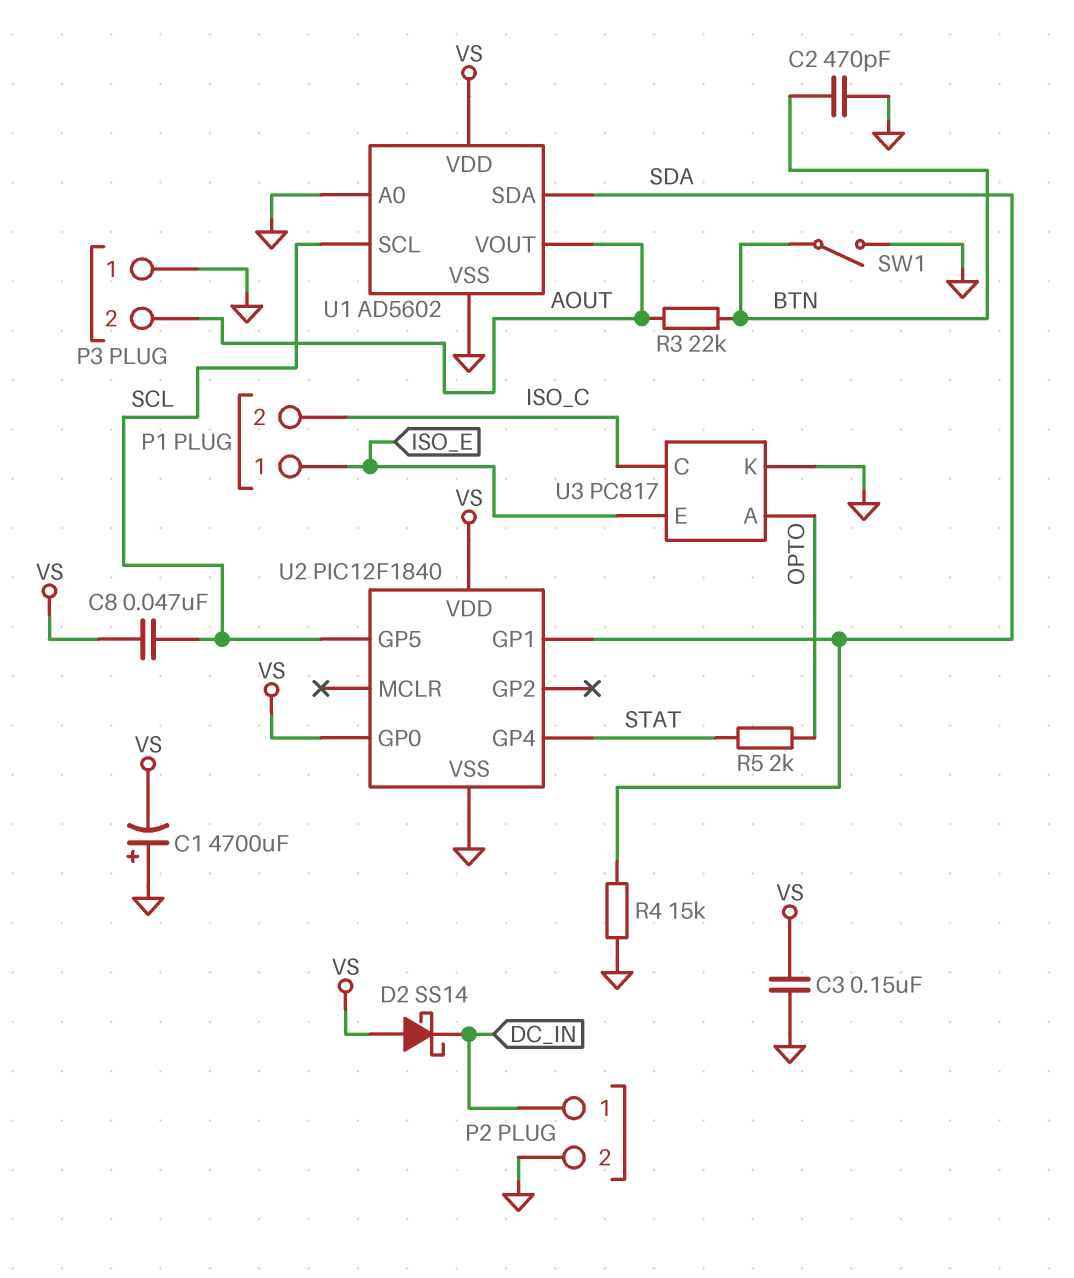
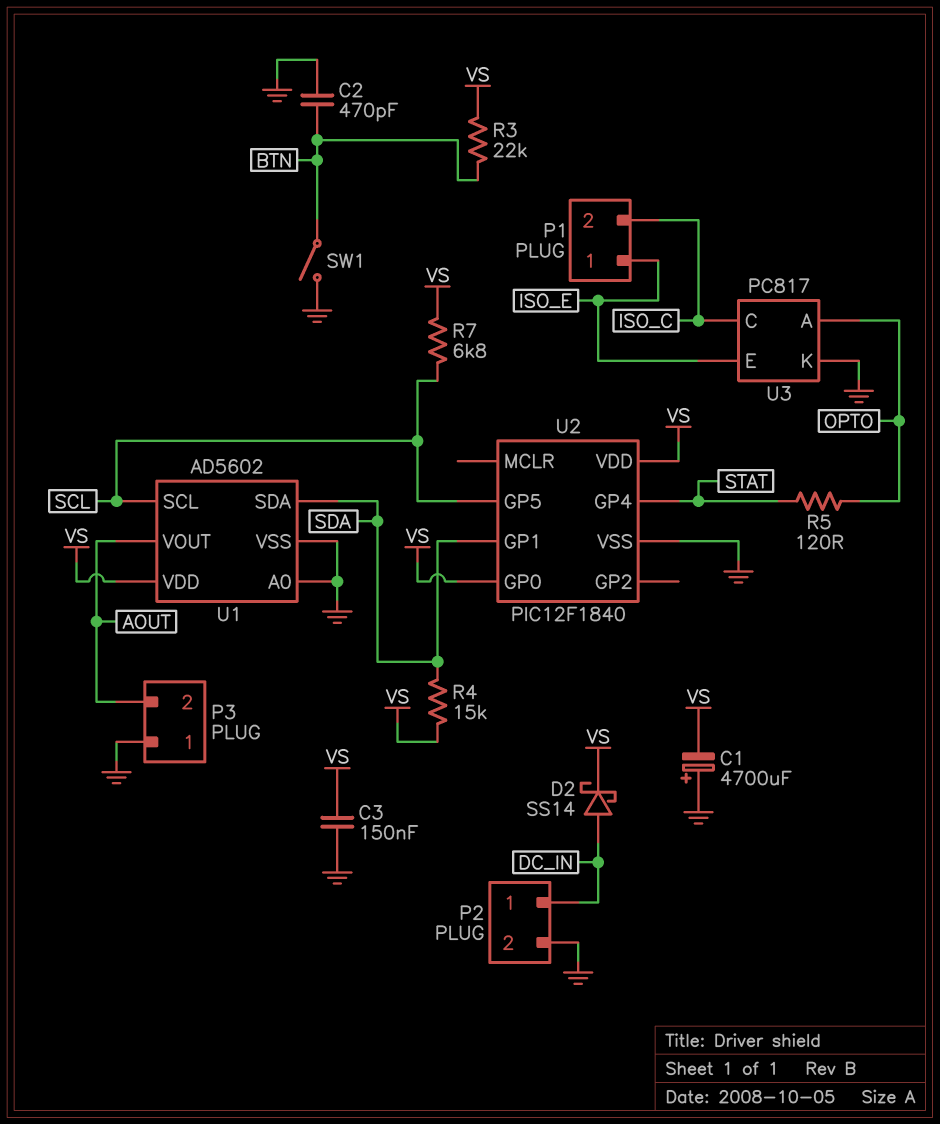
C8: 47nF (SCL, VS) -> none
D2: schottky SS14 (A VS, K DC_IN) -> schottky SS14 (A DC_IN, K VS)
R3: 22k (AOUT, BTN) -> 22k (BTN, VS)
R4: 15k (GND, SDA) -> 15k (SDA, VS)
R5: 2k (OPTO, STAT) -> 120 (OPTO, STAT)
R7: none -> 6.8k (SCL, VS)

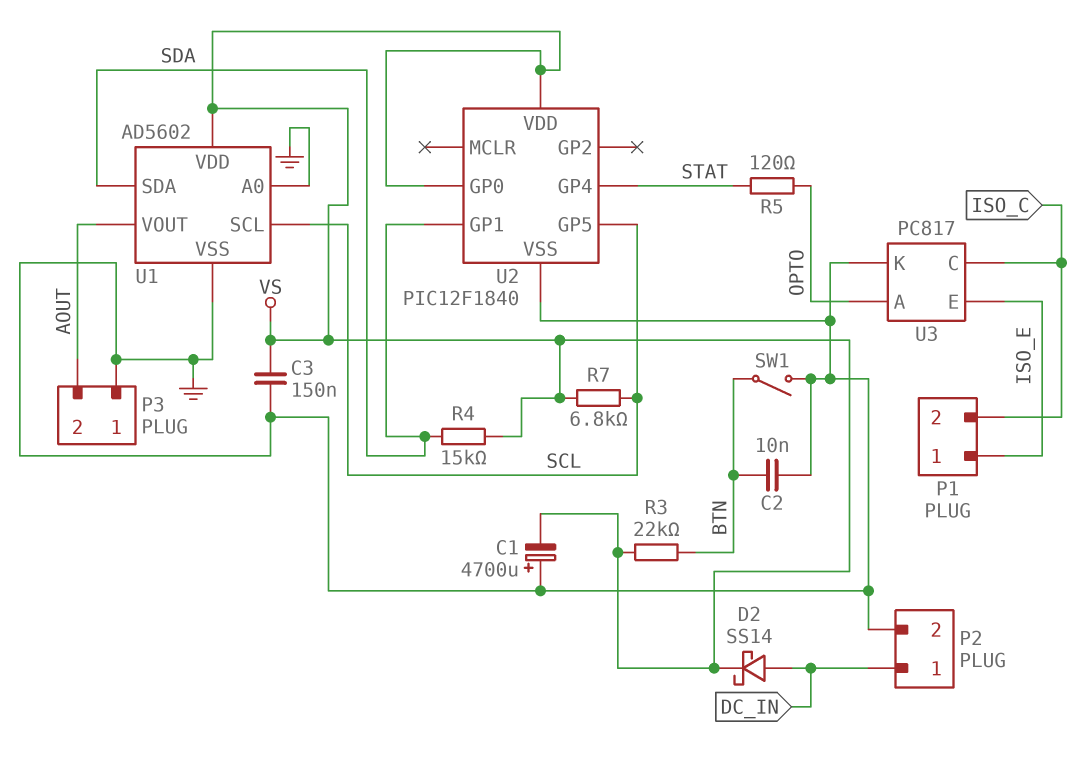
C2: 470pF (BTN, GND) -> 10nF (BTN, GND)

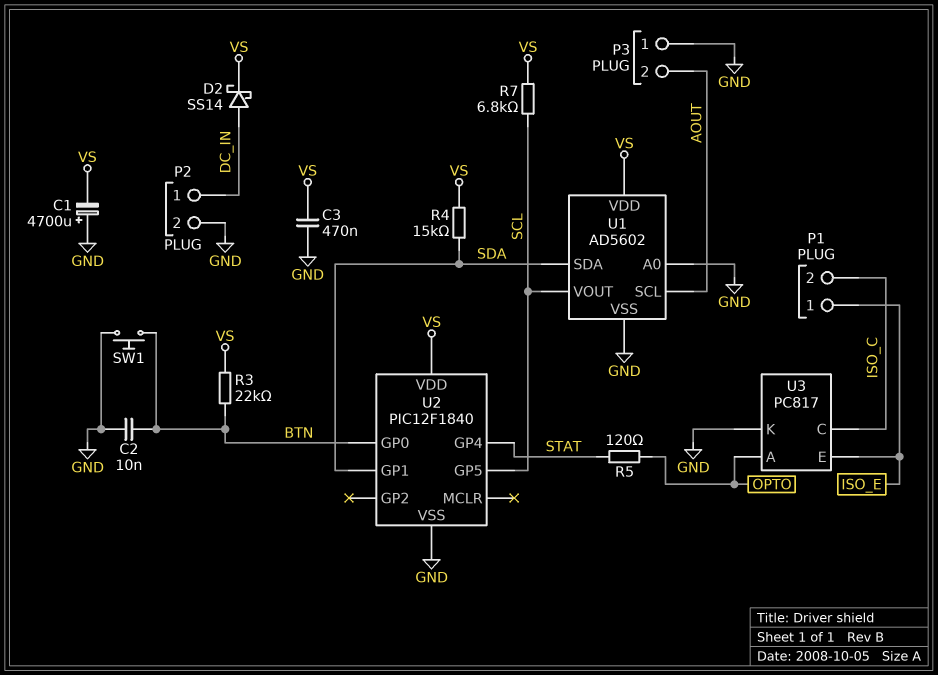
C3: 150nF (GND, VS) -> 470nF (GND, VS)
SW1: switch (BTN, GND) -> button (BTN, GND)
U1 pin SCL: SCL -> AOUT
U1 pin VOUT: AOUT -> SCL
U2 pin GP0: VS -> BTN

